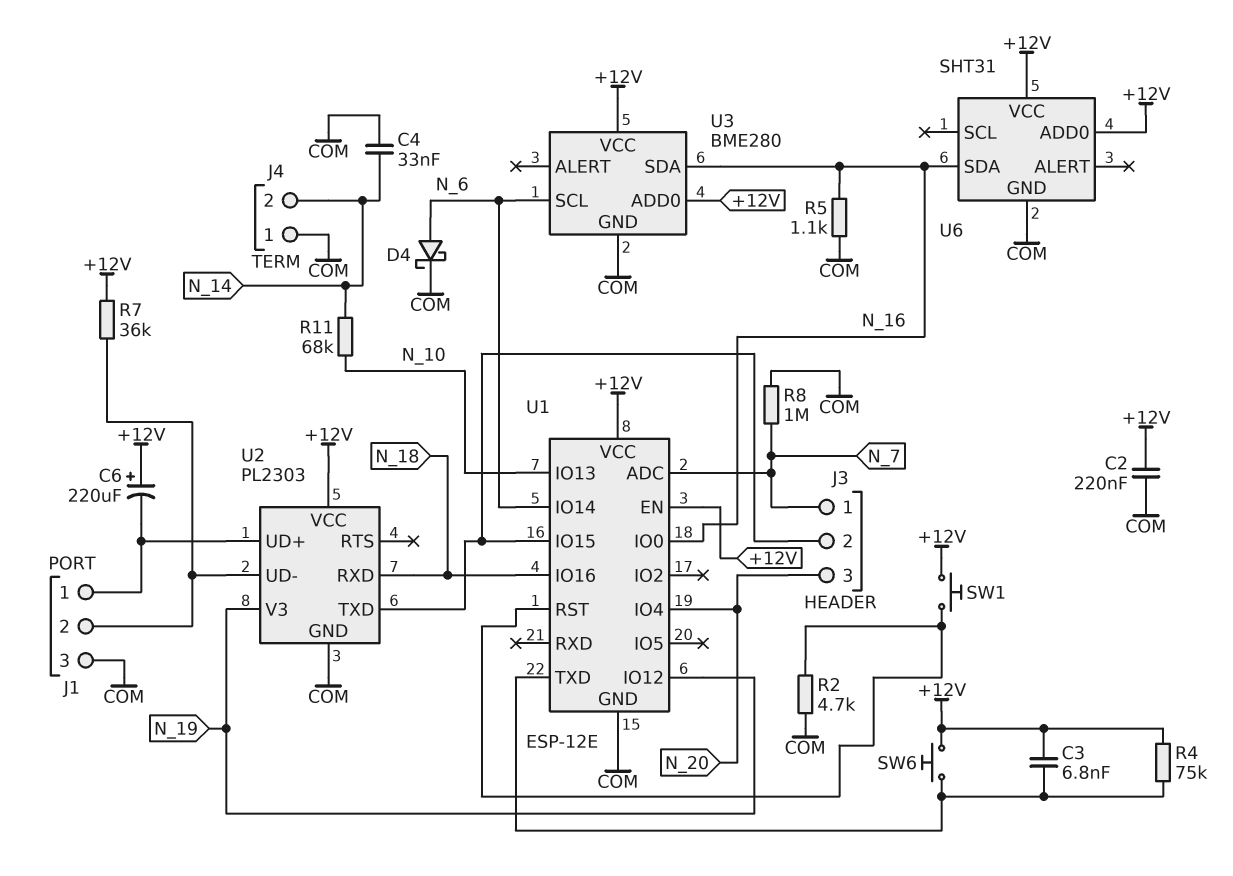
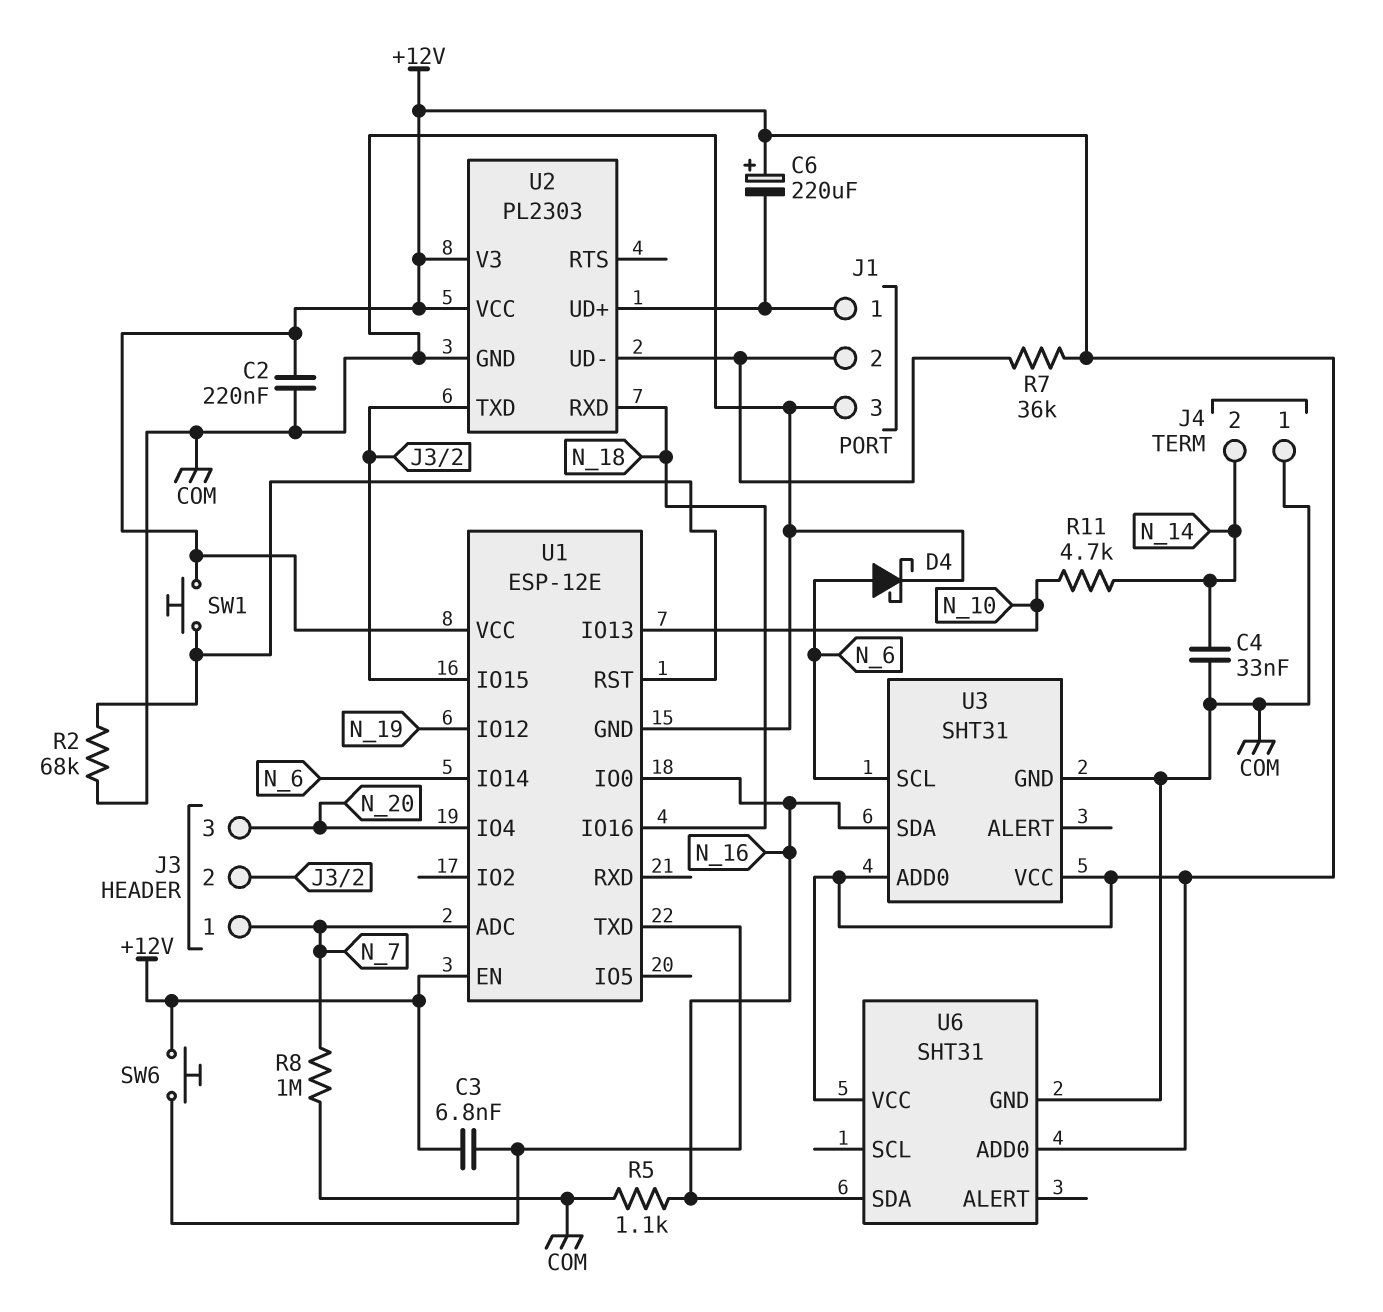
R2: 4.7k (COM, U1/RST) -> 68k (COM, U1/RST)
R4: 75k (+12V, U1/TXD) -> none
R11: 68k (N_10, N_14) -> 4.7k (N_10, N_14)
U2 pin V3: N_19 -> +12V
U3: BME280 -> SHT31

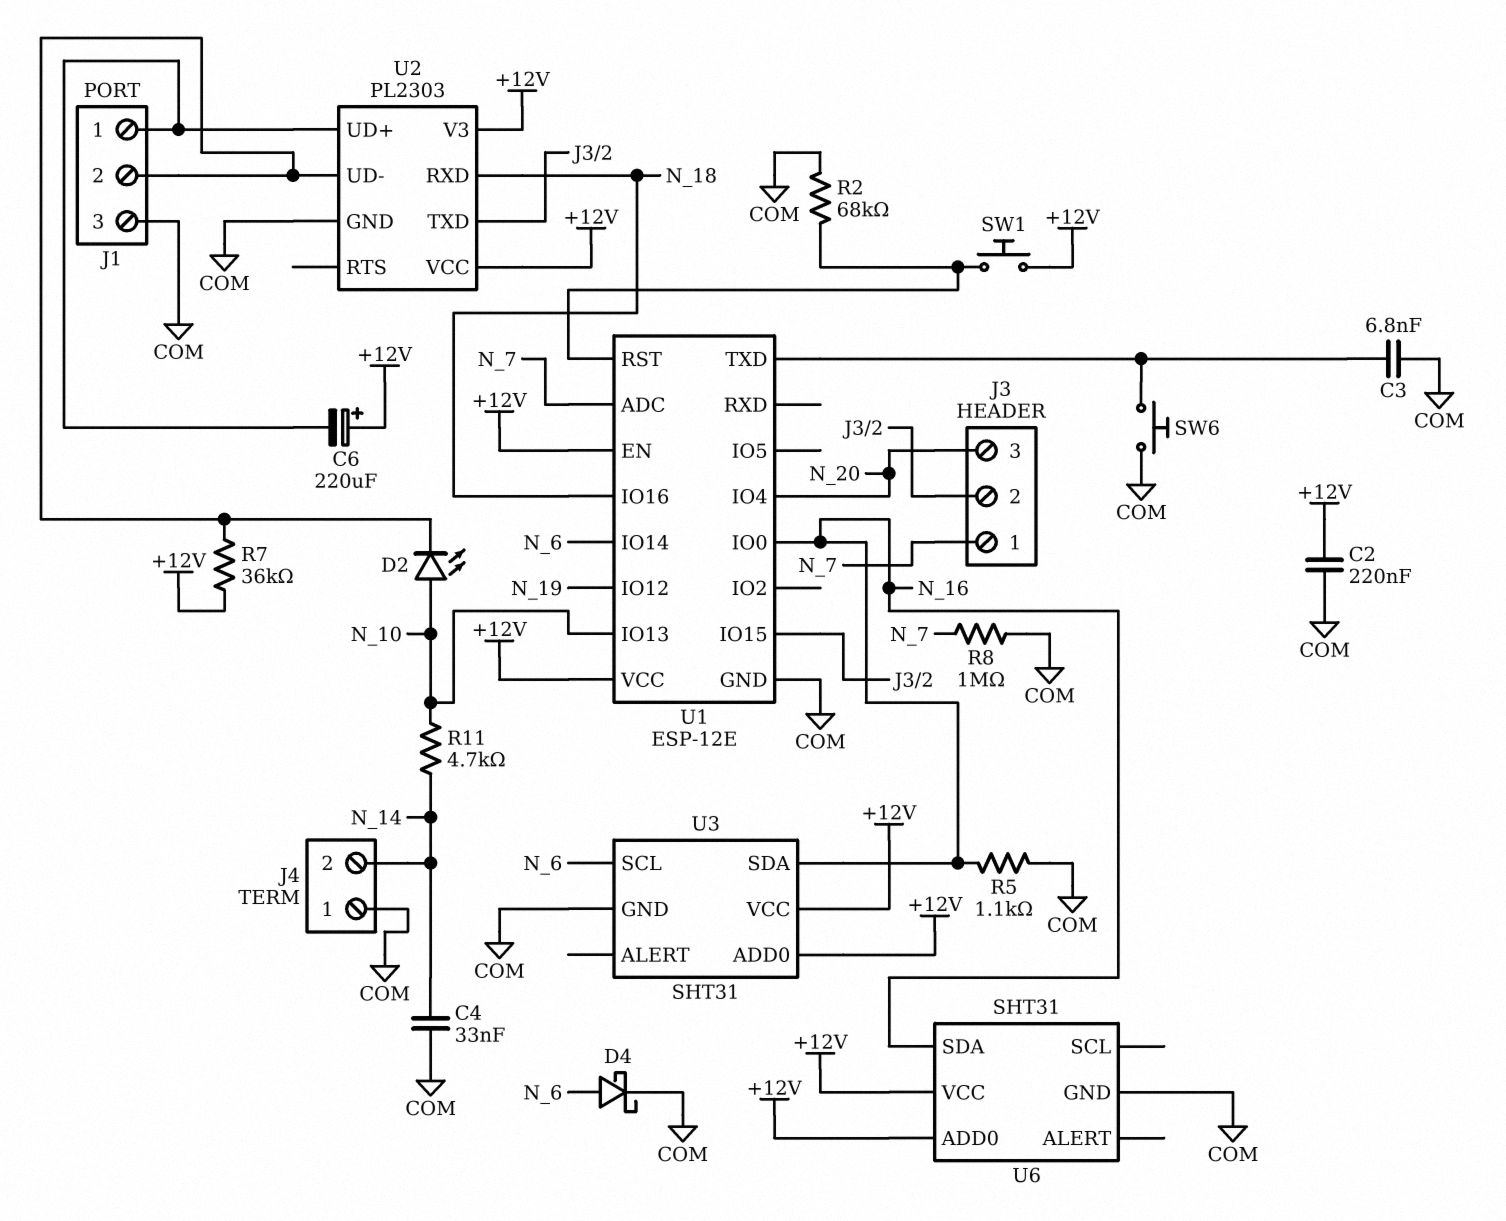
C3: 6.8nF (+12V, U1/TXD) -> 6.8nF (COM, U1/TXD)
D2: none -> LED (A N_10, K J1/2)
SW6: button (+12V, U1/TXD) -> button (COM, U1/TXD)

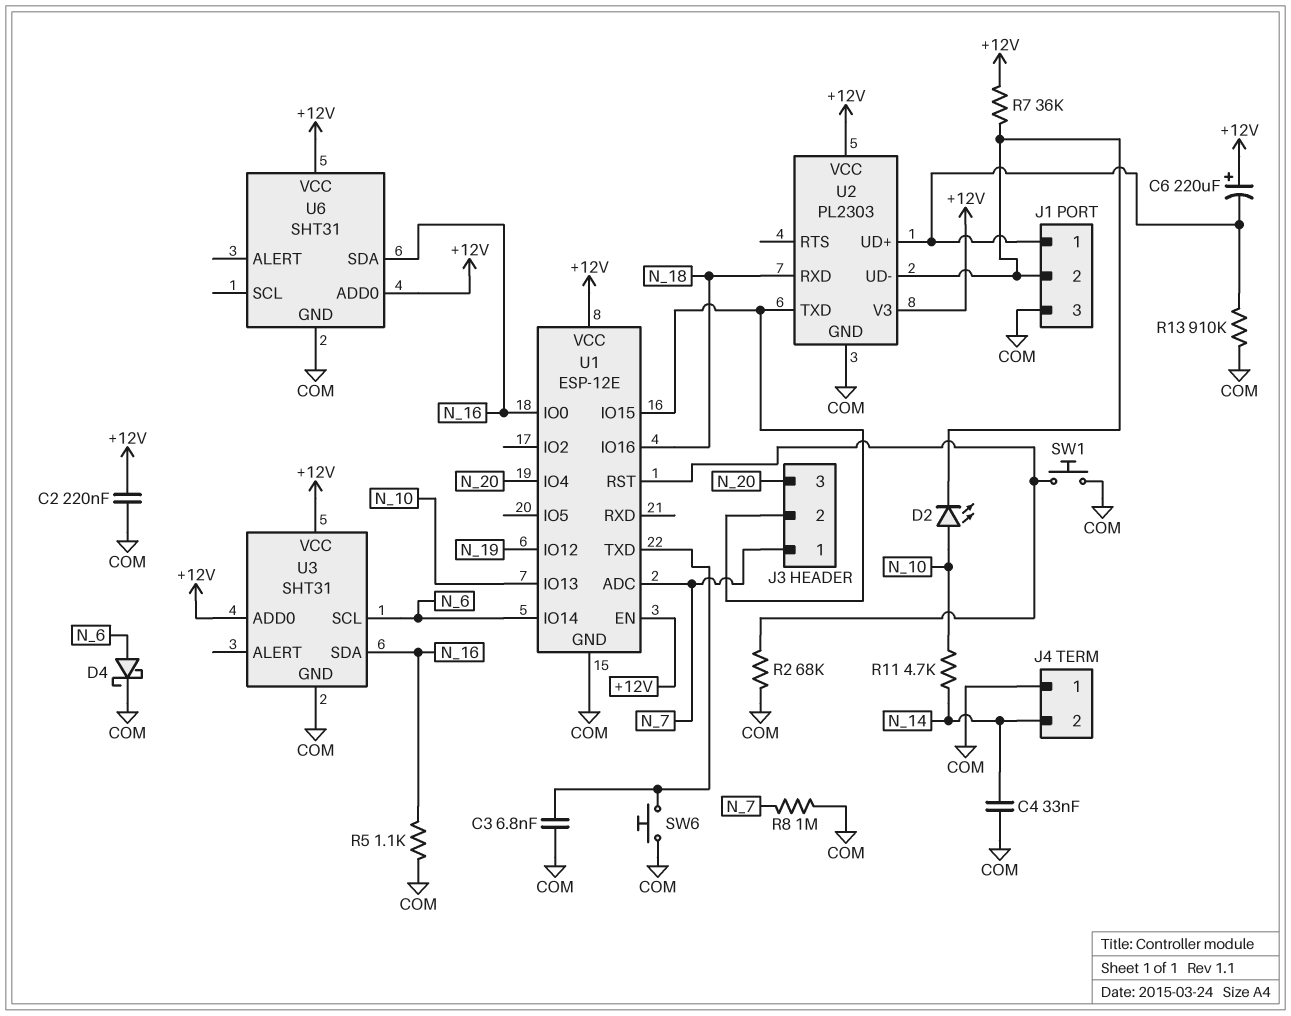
R13: none -> 910k (COM, J1/1)
SW1: button (+12V, U1/RST) -> button (COM, U1/RST)

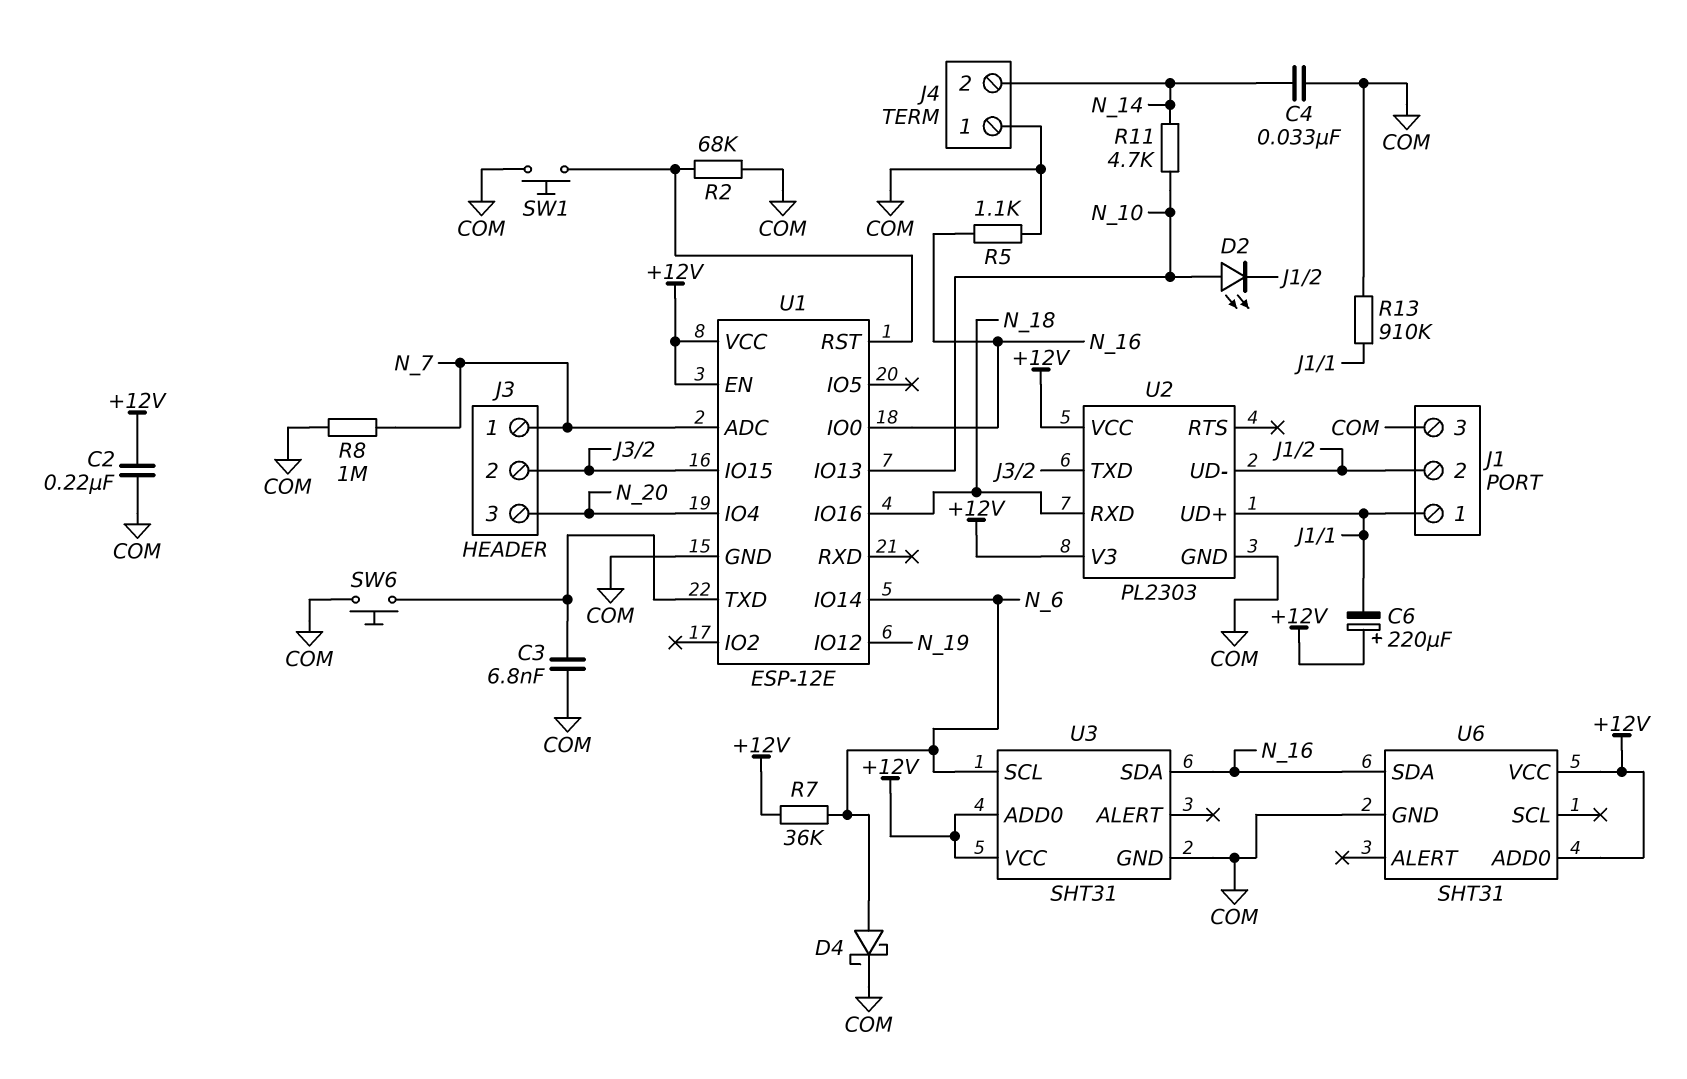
R7: 36k (+12V, J1/2) -> 36k (+12V, N_6)

